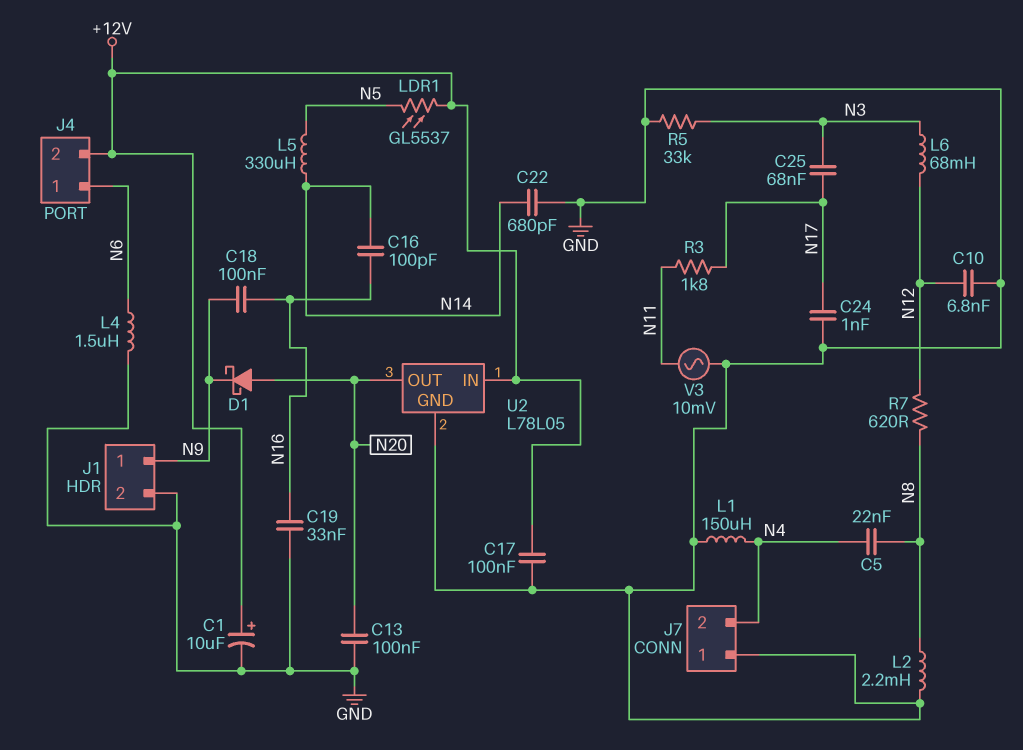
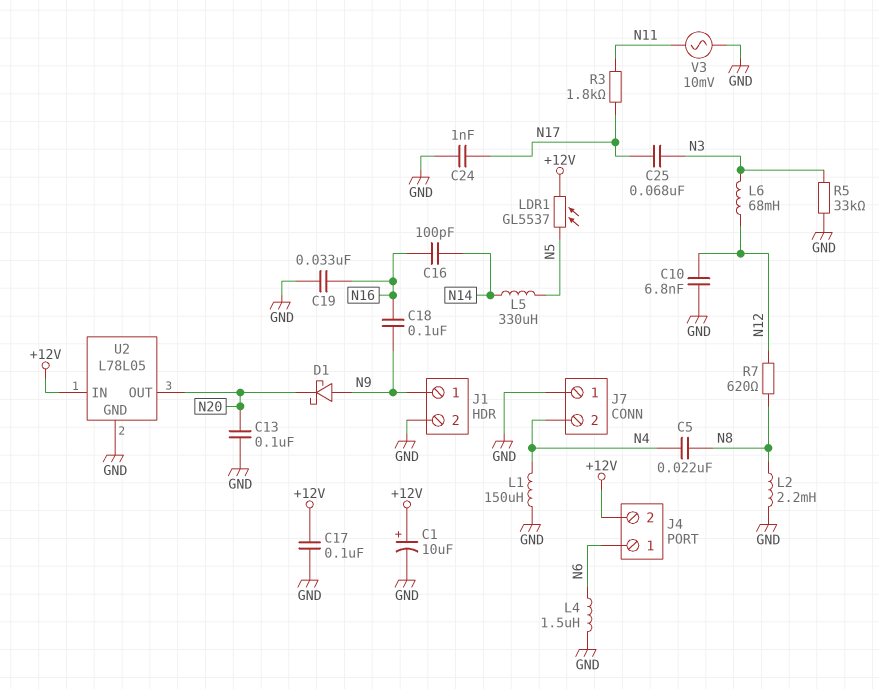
C22: 680pF (GND, N14) -> none
D1: schottky (A N20, K N9) -> schottky (A N9, K N20)

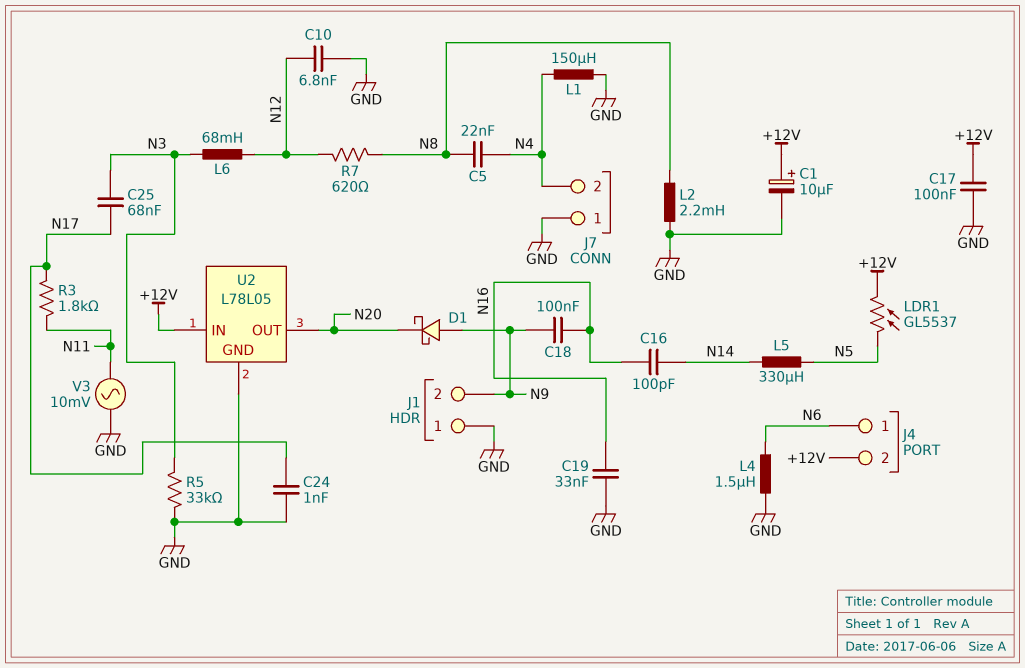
C13: 100nF (GND, N20) -> none
J1 pin 1: N9 -> GND
J1 pin 2: GND -> N9

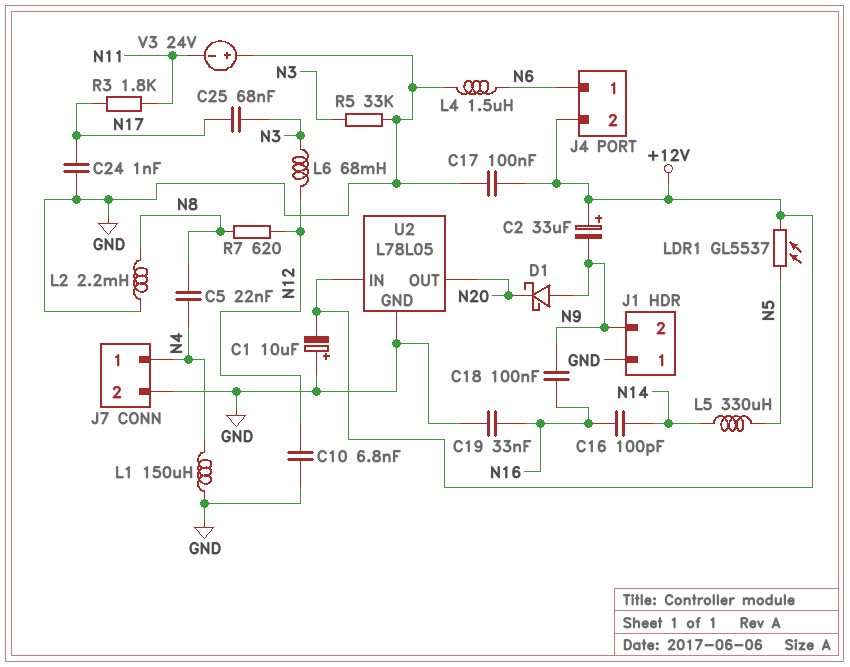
C1: 10uF (plus +12V, minus GND) -> 10uF (plus GND, minus +12V)
C2: none -> 33uF (plus +12V, minus N9)
J7 pin 1: GND -> N4
J7 pin 2: N4 -> GND
V3: AC 10mV (GND, N11) -> 24V (plus GND, minus N11)

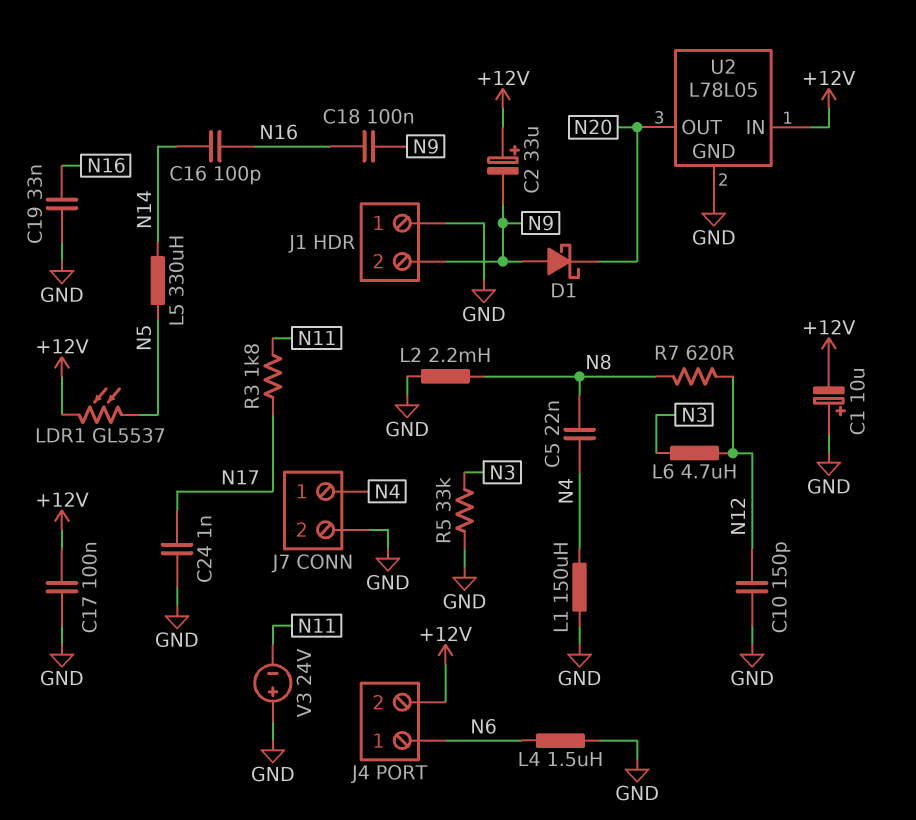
C10: 6.8nF (GND, N12) -> 150pF (GND, N12)
C25: 68nF (N3, N17) -> none
L6: 68mH (N3, N12) -> 4.7uH (N3, N12)

